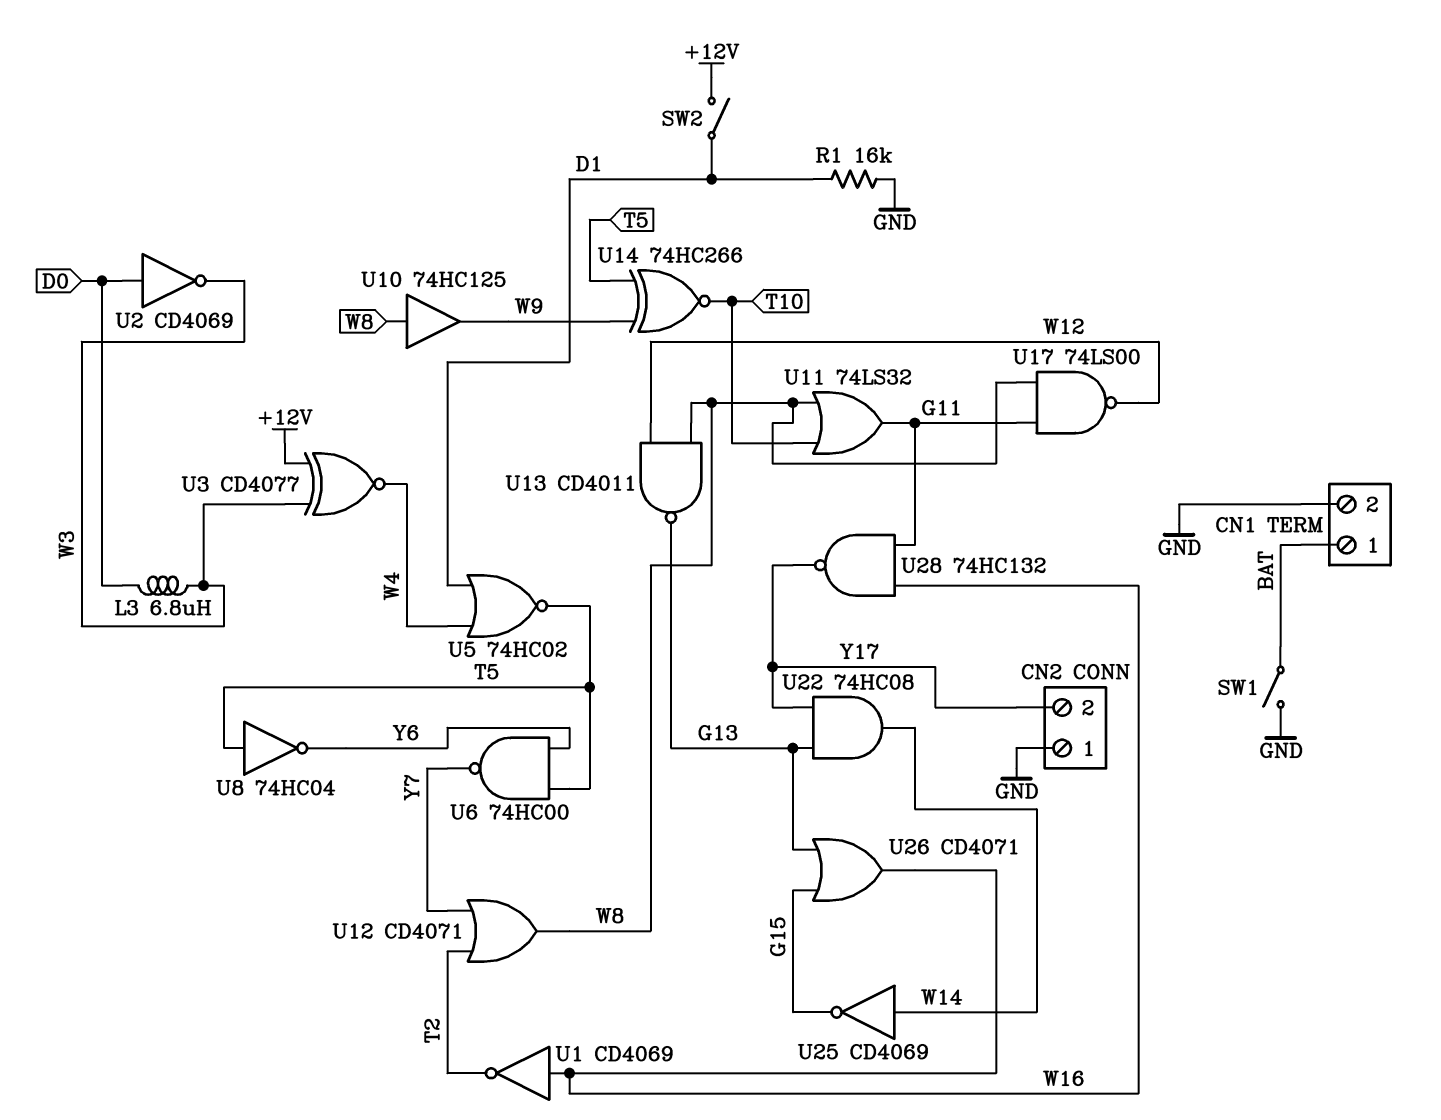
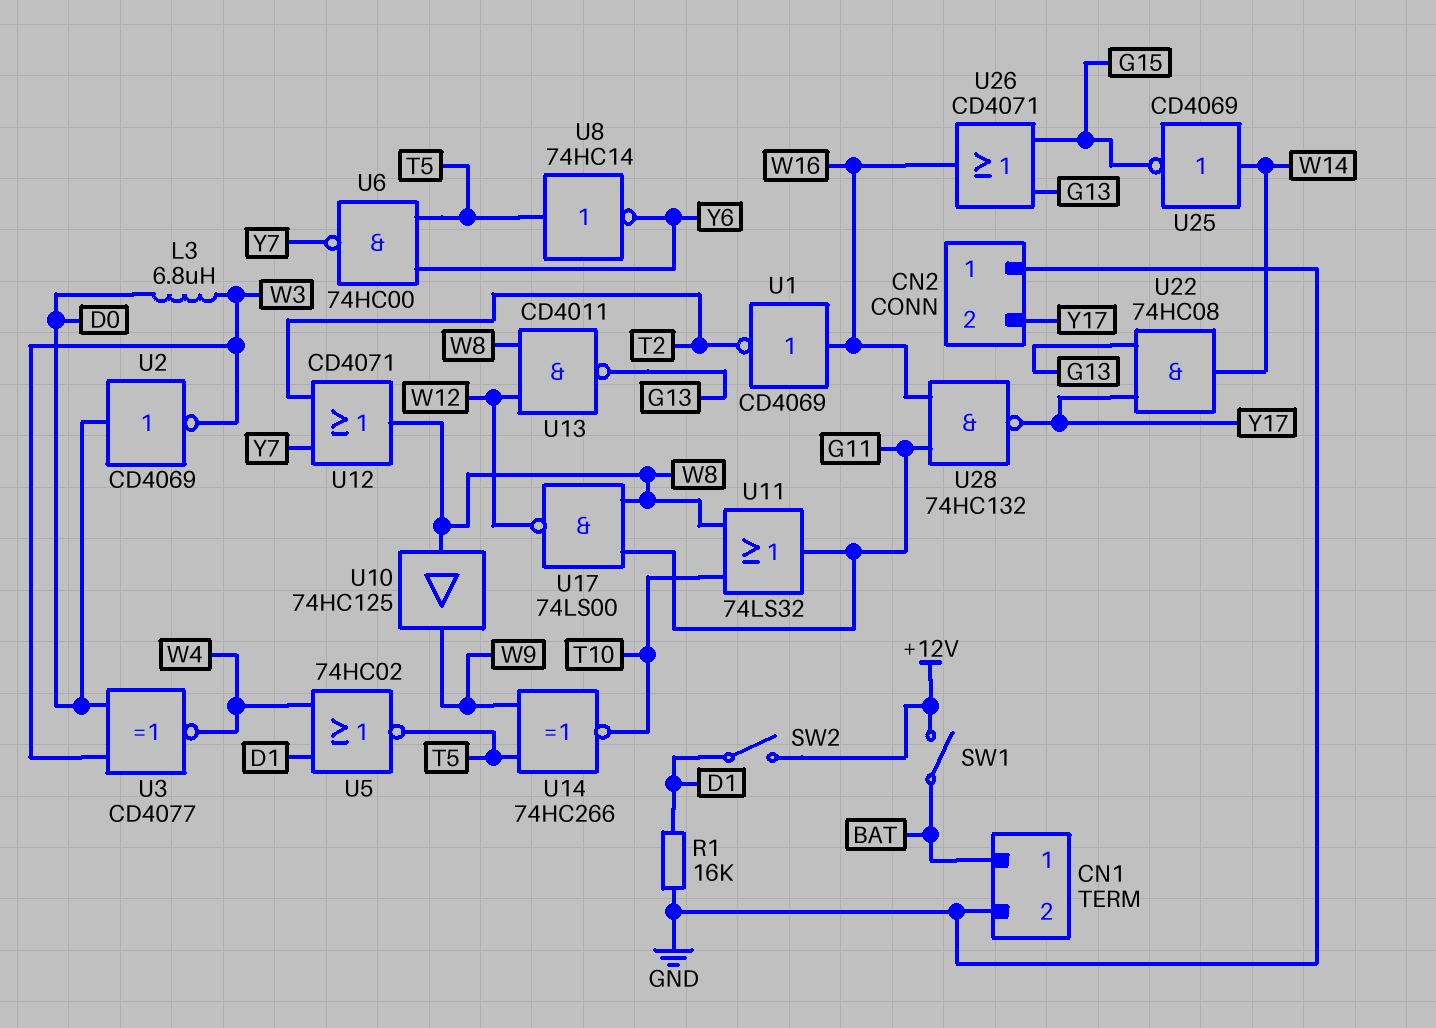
SW1: switch (BAT, GND) -> switch (+12V, BAT)
U3: XNOR CD4077 (in +12V, in W3, out W4) -> XNOR CD4077 (in D0, in W3, out W4)
U8: NOT 74HC04 (in T5, out Y6) -> NOT 74HC14 (in T5, out Y6)

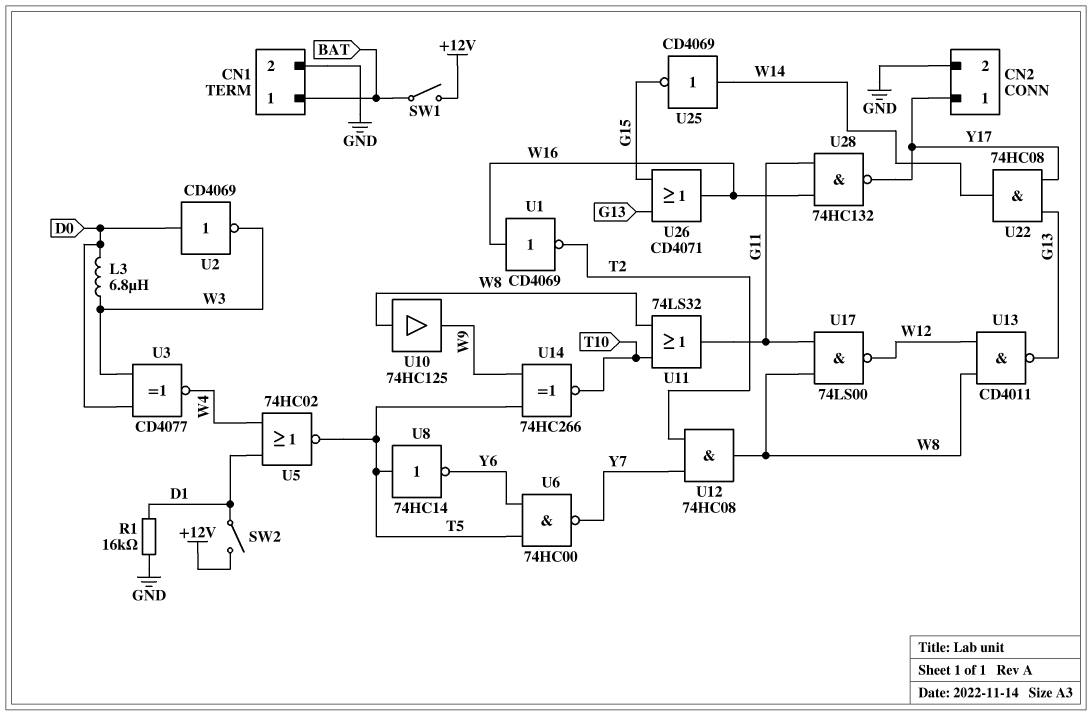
CN2 pin 1: GND -> Y17
CN2 pin 2: Y17 -> GND
U12: OR CD4071 (in T2, in Y7, out W8) -> AND 74HC08 (in T2, in Y7, out W8)

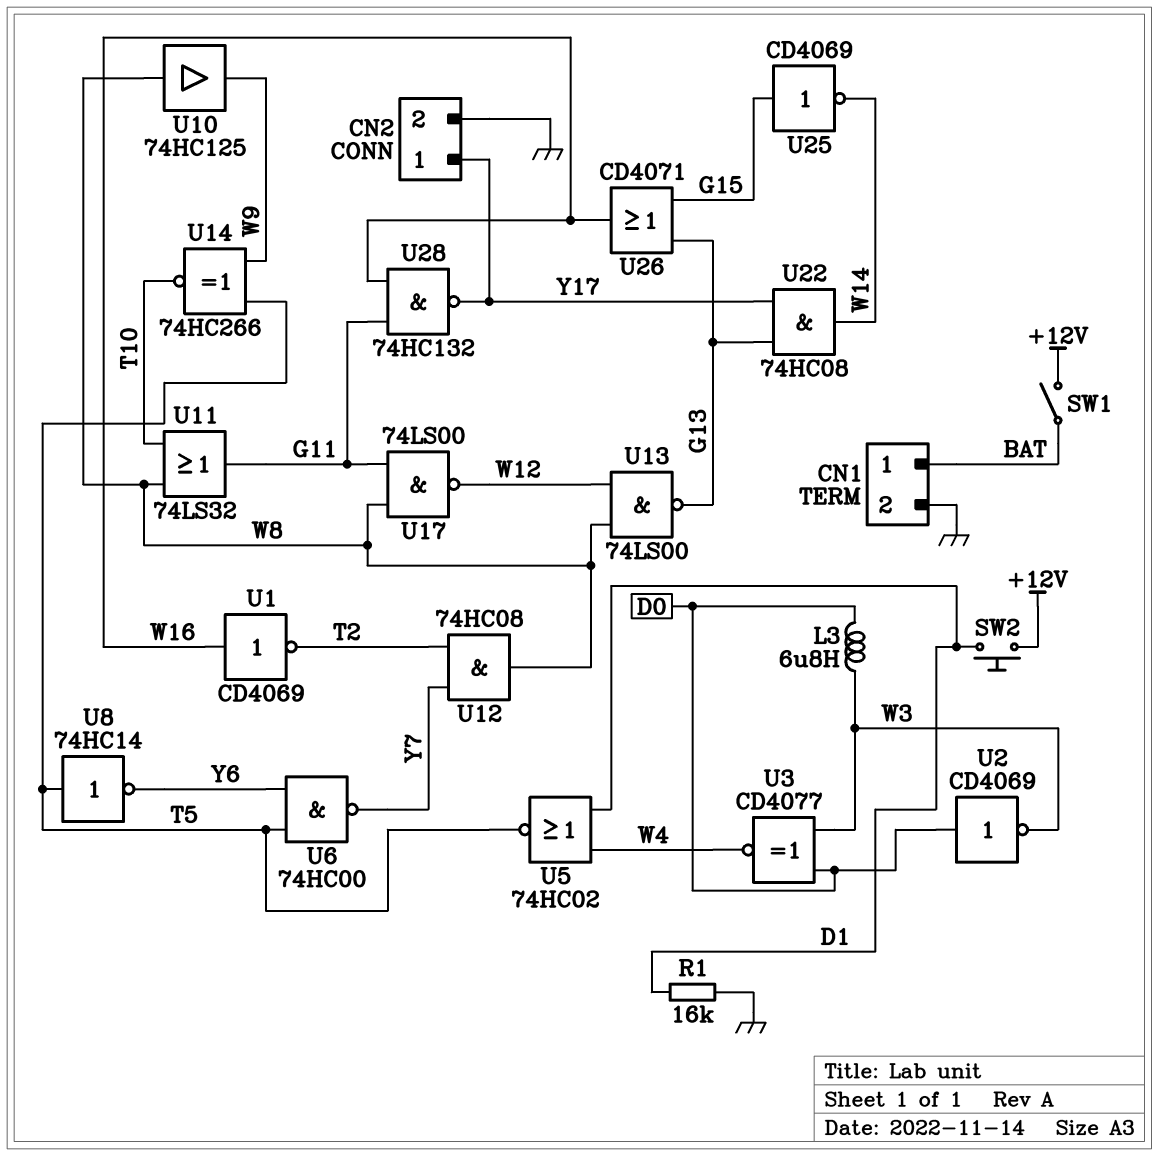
SW2: switch (+12V, D1) -> button (+12V, D1)
U13: NAND CD4011 (in W8, in W12, out G13) -> NAND 74LS00 (in W8, in W12, out G13)
U25: NOT CD4069 (in W14, out G15) -> NOT CD4069 (in G15, out W14)

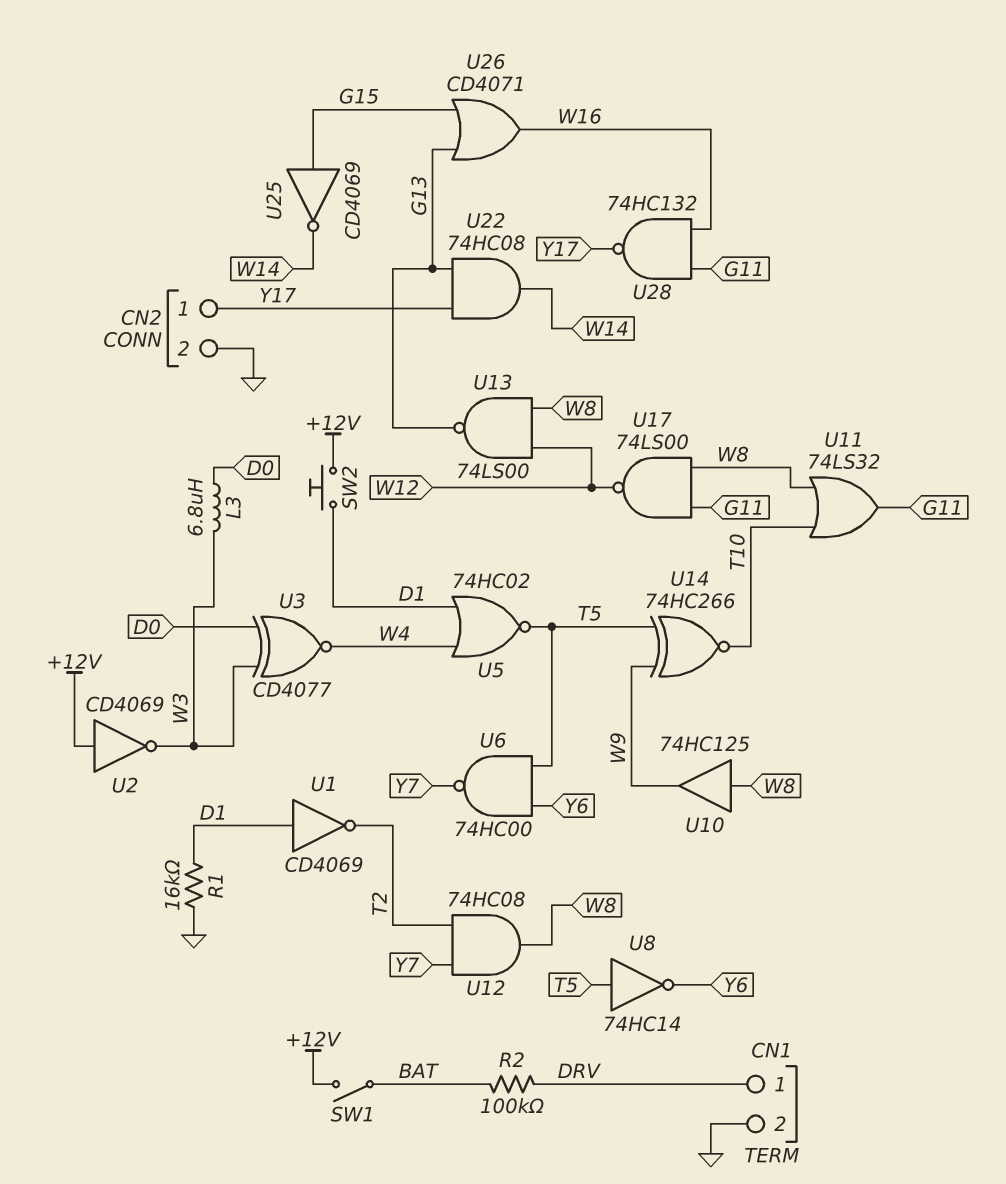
CN1 pin 1: BAT -> DRV
R2: none -> 100k (BAT, DRV)
U1: NOT CD4069 (in W16, out T2) -> NOT CD4069 (in D1, out T2)
U2: NOT CD4069 (in D0, out W3) -> NOT CD4069 (in +12V, out W3)

